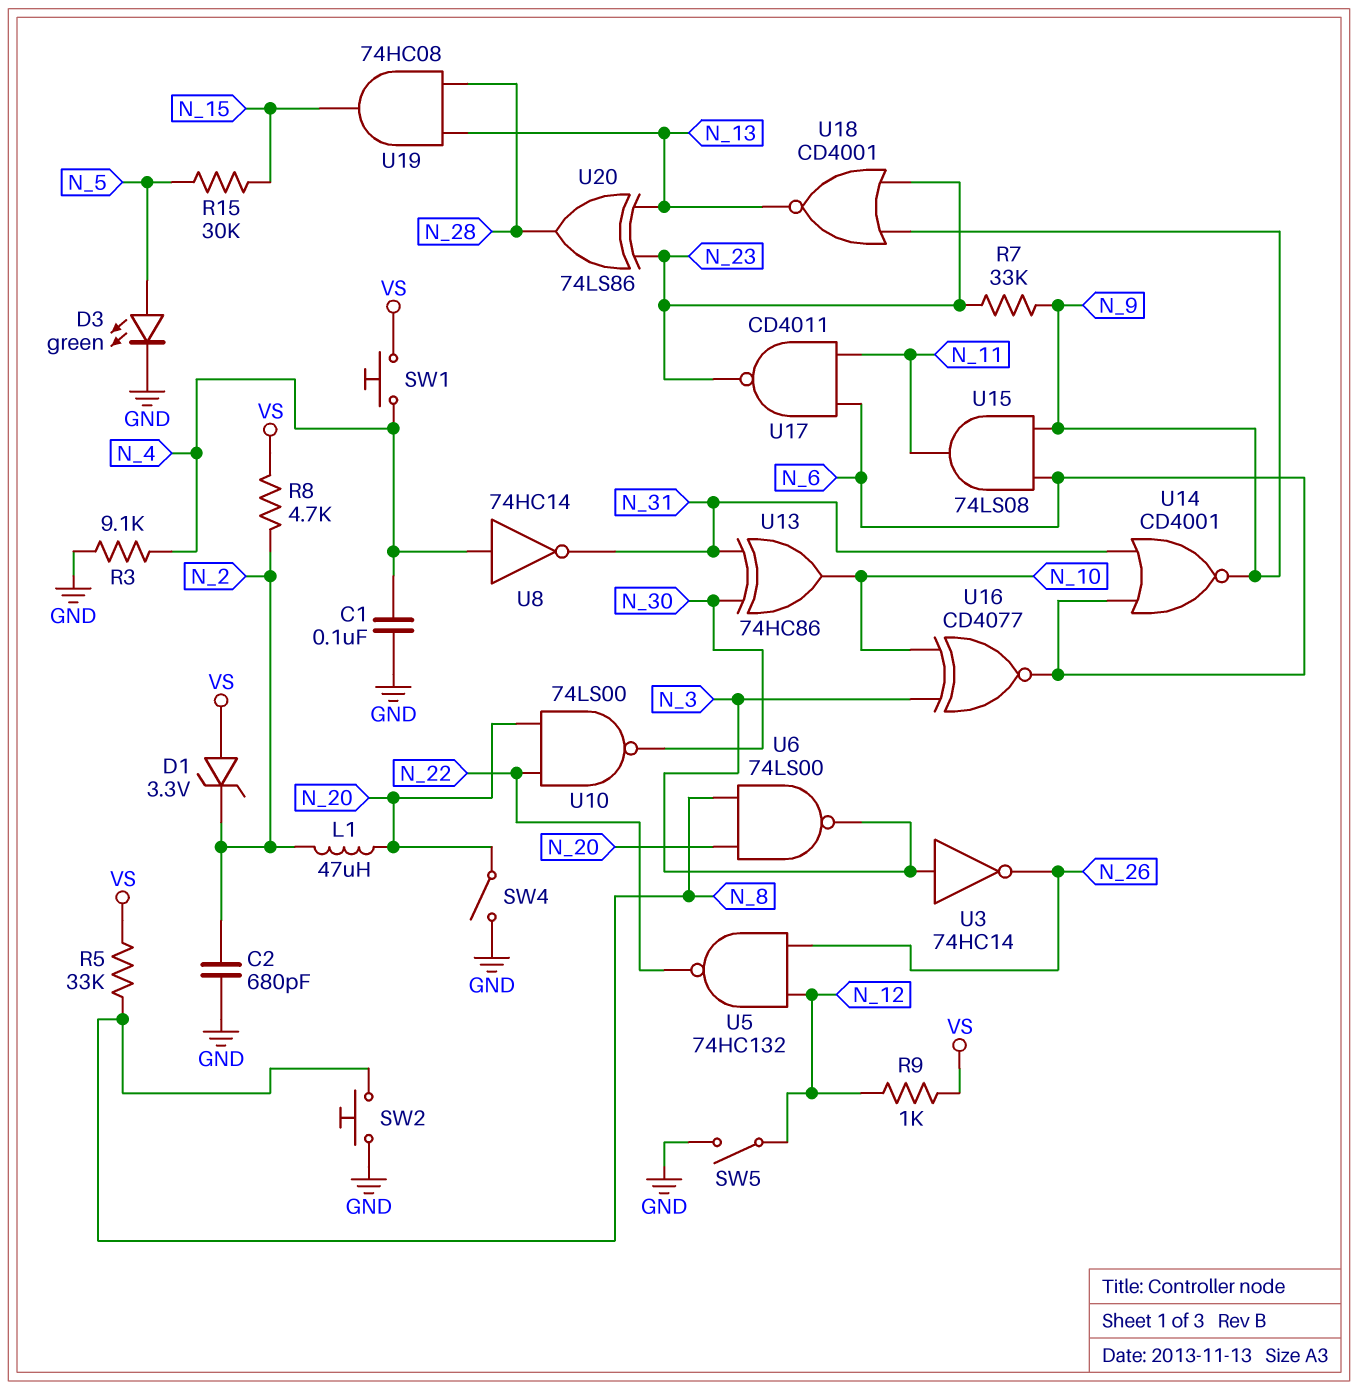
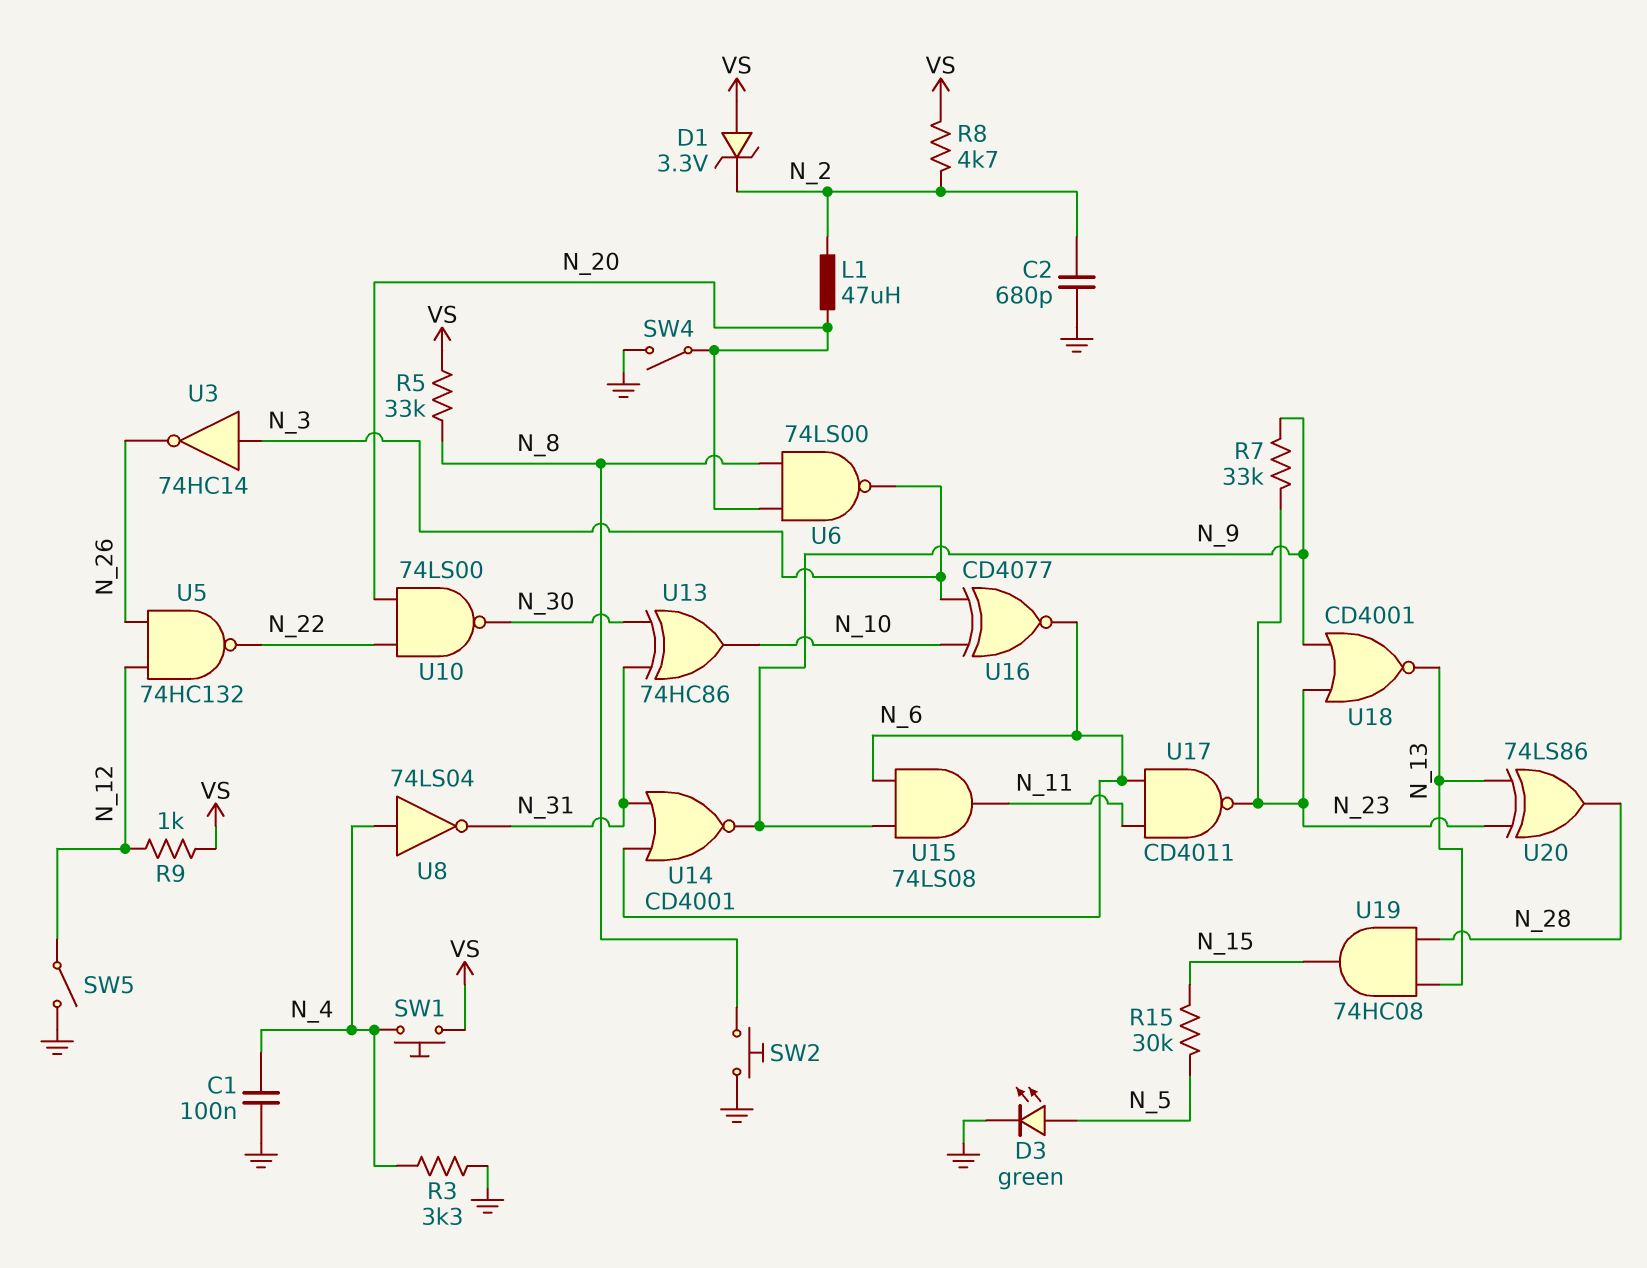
R3: 9.1k (GND, N_4) -> 3.3k (GND, N_4)
U8: NOT 74HC14 (in N_4, out N_31) -> NOT 74LS04 (in N_4, out N_31)

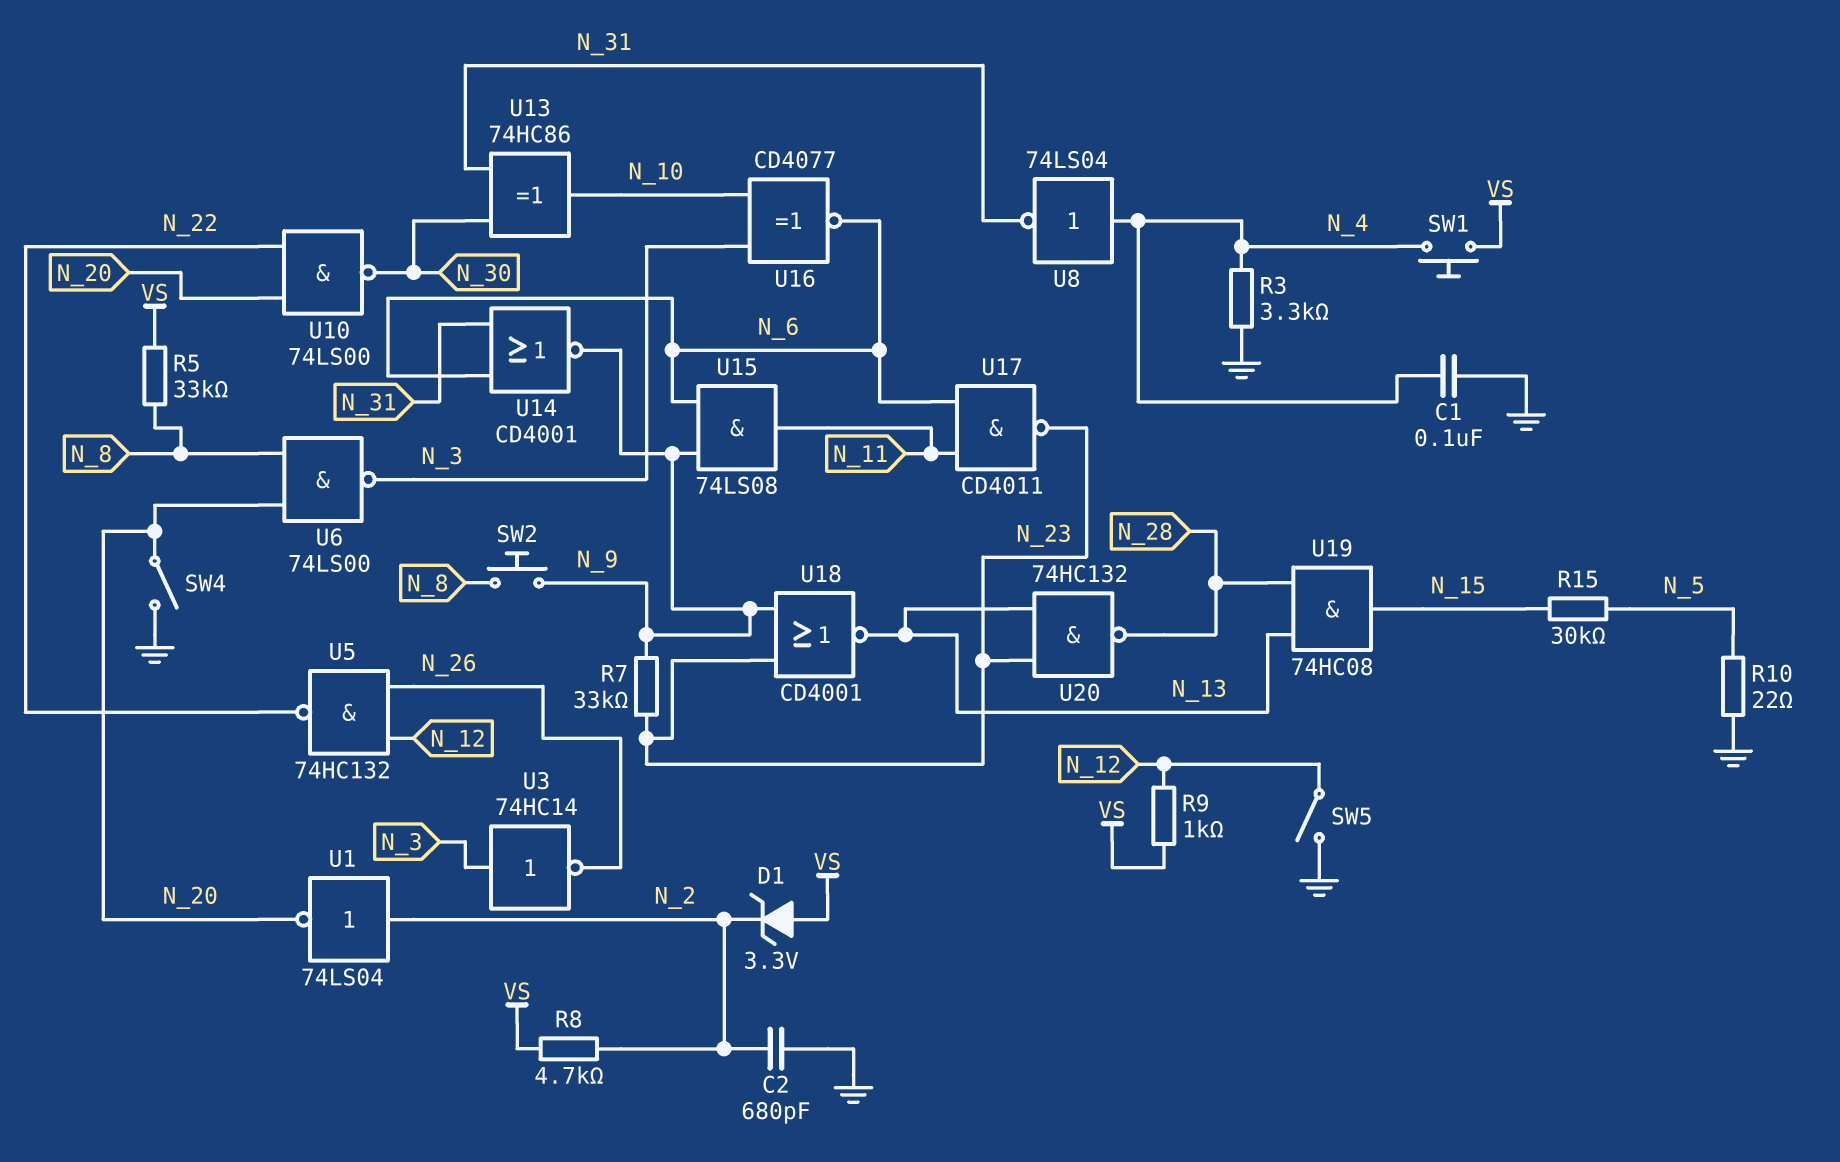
D3: LED green (A N_5, K GND) -> none
L1: 47uH (N_2, N_20) -> none
R10: none -> 22 (GND, N_5)
SW2: button (GND, N_8) -> button (N_8, N_9)
U1: none -> NOT 74LS04 (in N_2, out N_20)
U20: XOR 74LS86 (in N_13, in N_23, out N_28) -> NAND 74HC132 (in N_13, in N_23, out N_28)

